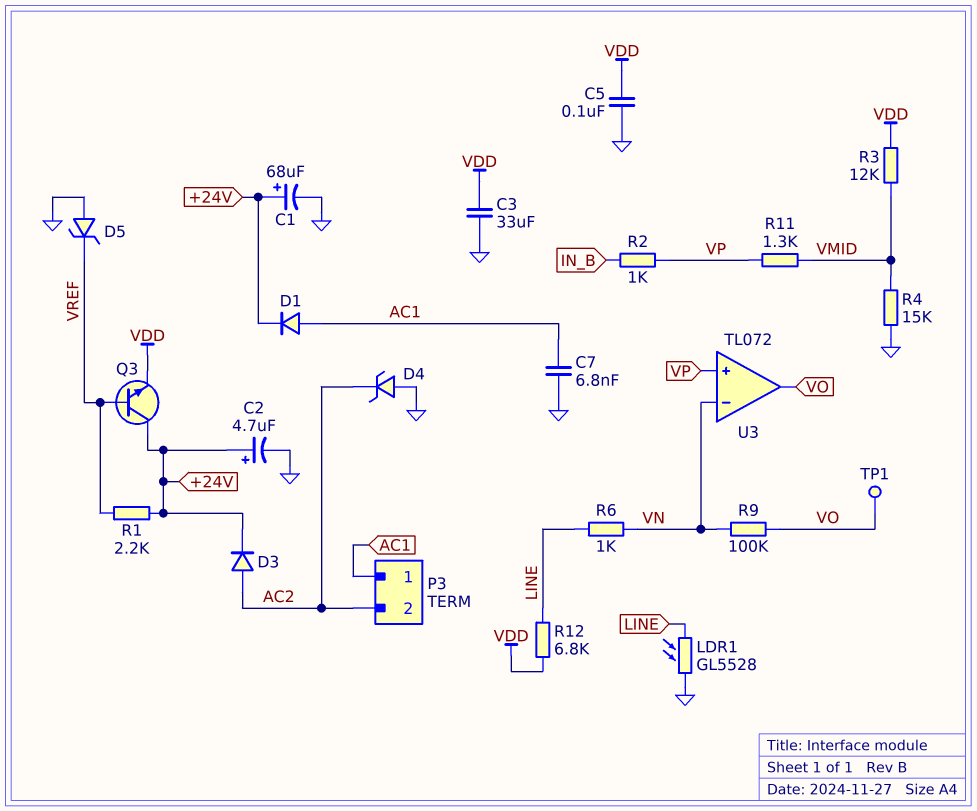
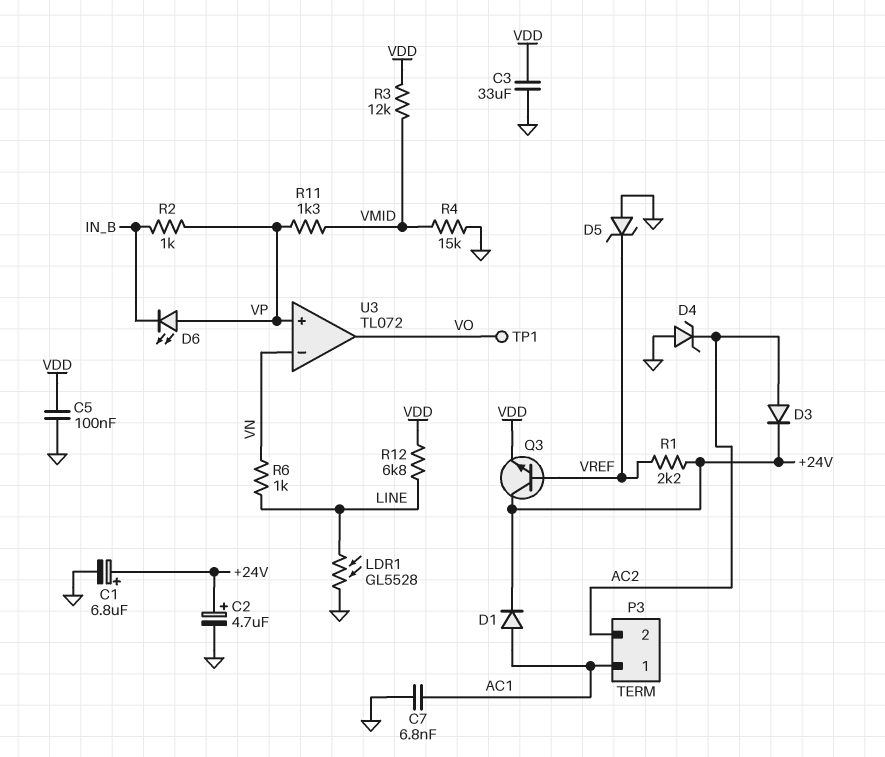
C1: 68uF (plus +24V, minus GND) -> 6.8uF (plus +24V, minus GND)
D6: none -> LED (A VP, K IN_B)
R9: 100k (VN, VO) -> none

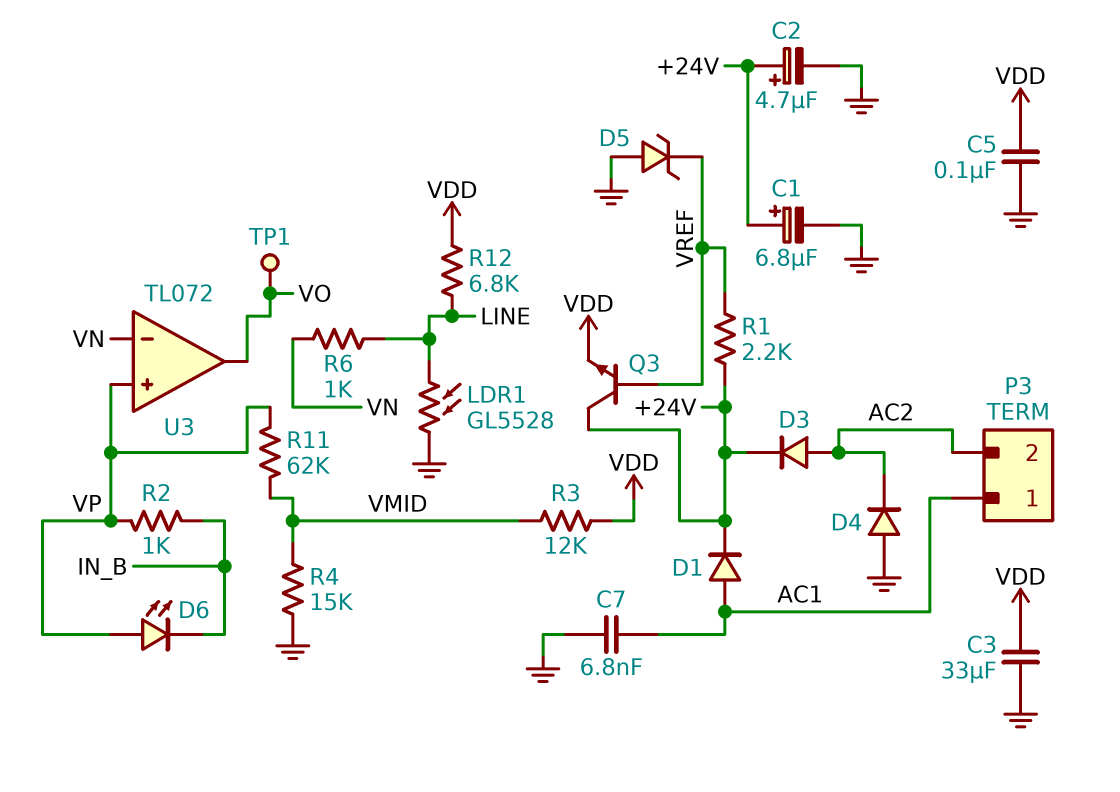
D4: zener (A GND, K AC2) -> diode (A GND, K AC2)
R11: 1.3k (VMID, VP) -> 62k (VMID, VP)

